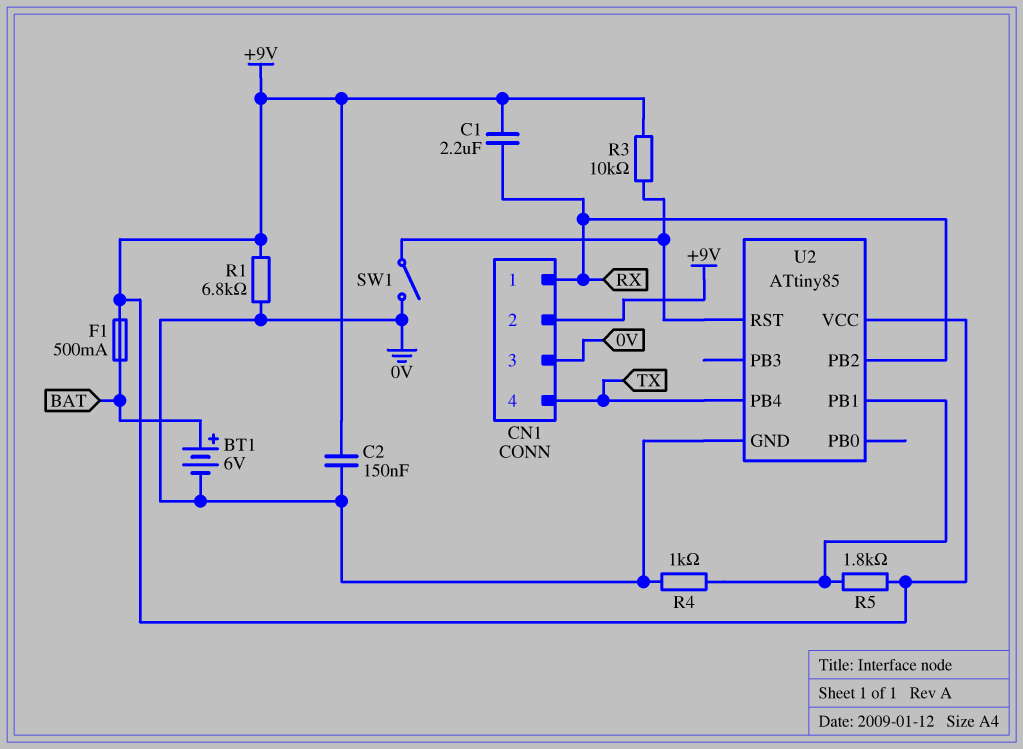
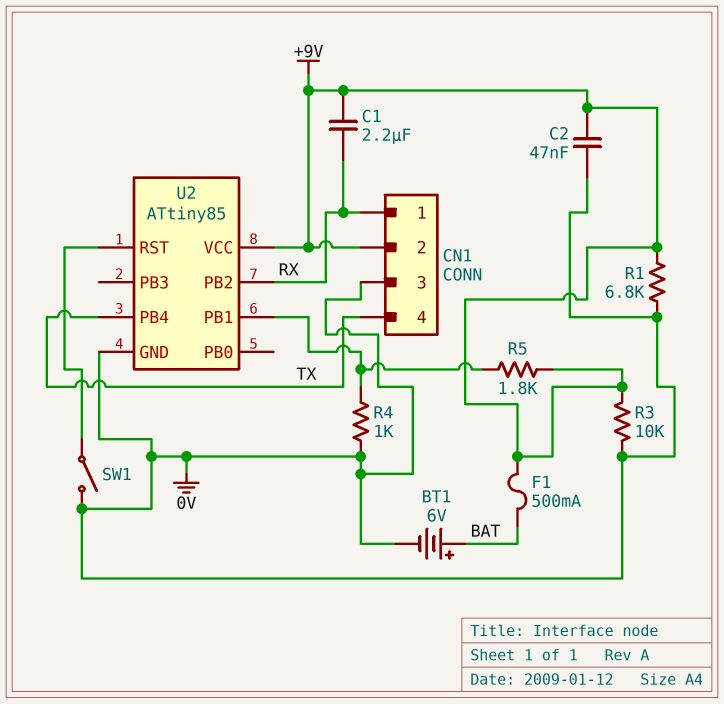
C2: 150nF (+9V, 0V) -> 47nF (+9V, 0V)
R3: 10k (+9V, U2/RST) -> 10k (+9V, 0V)

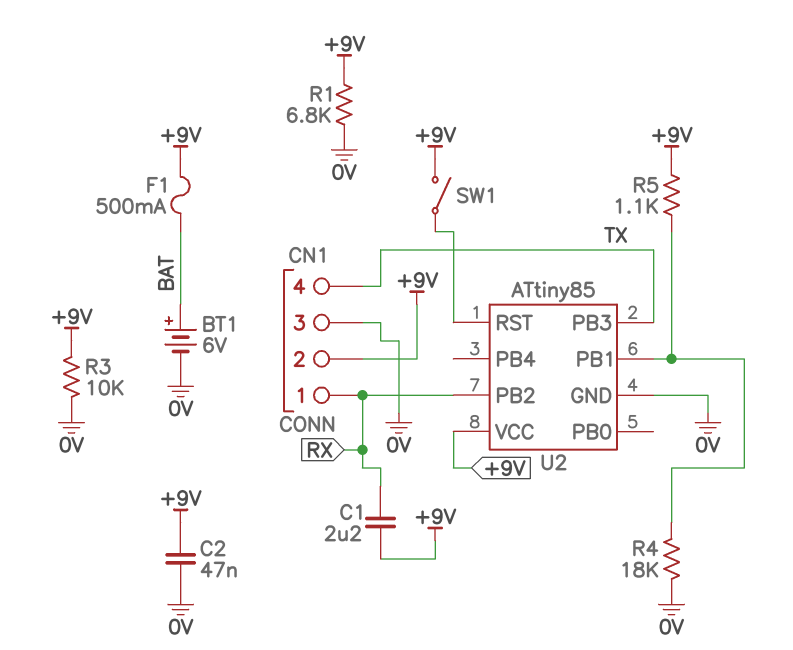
R4: 1k (0V, U2/PB1) -> 18k (0V, U2/PB1)
R5: 1.8k (+9V, U2/PB1) -> 1.1k (+9V, U2/PB1)
SW1: switch (0V, U2/RST) -> switch (+9V, U2/RST)
U2 pin PB3: none -> TX
U2 pin PB4: TX -> none

